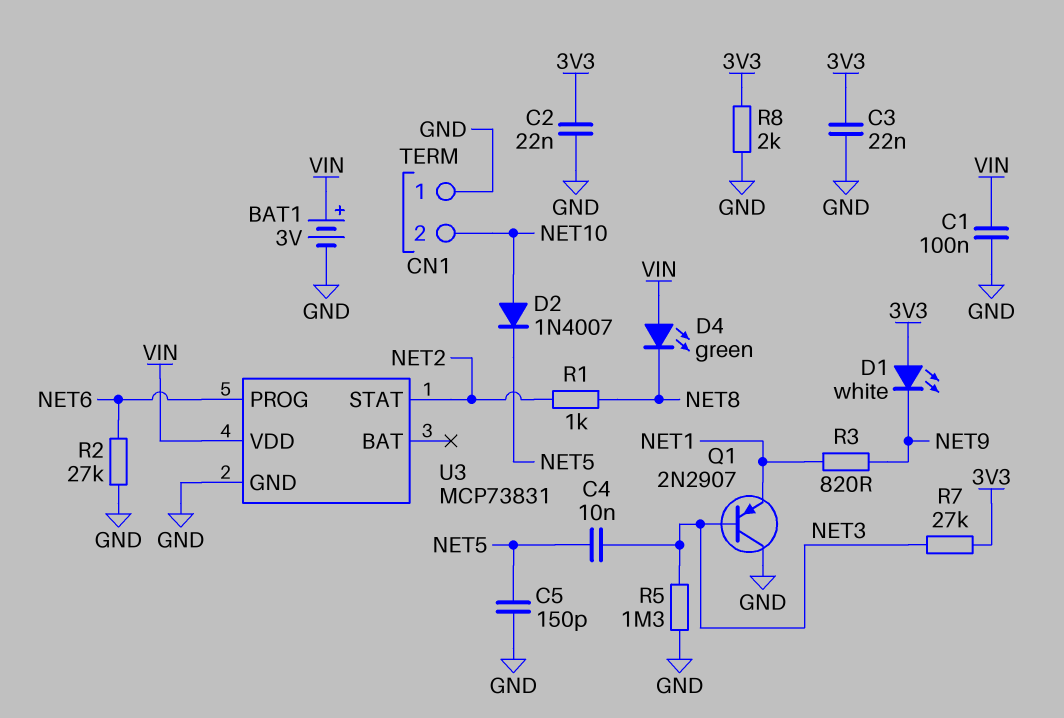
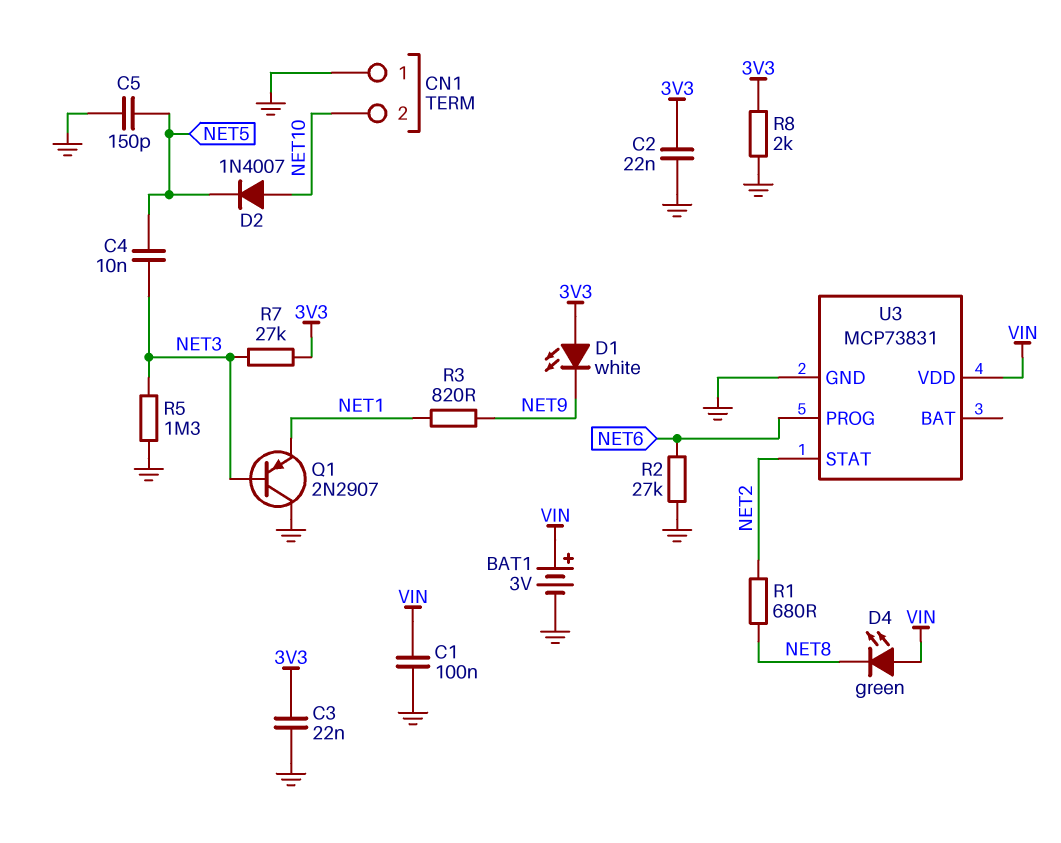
R1: 1k (NET2, NET8) -> 680 (NET2, NET8)

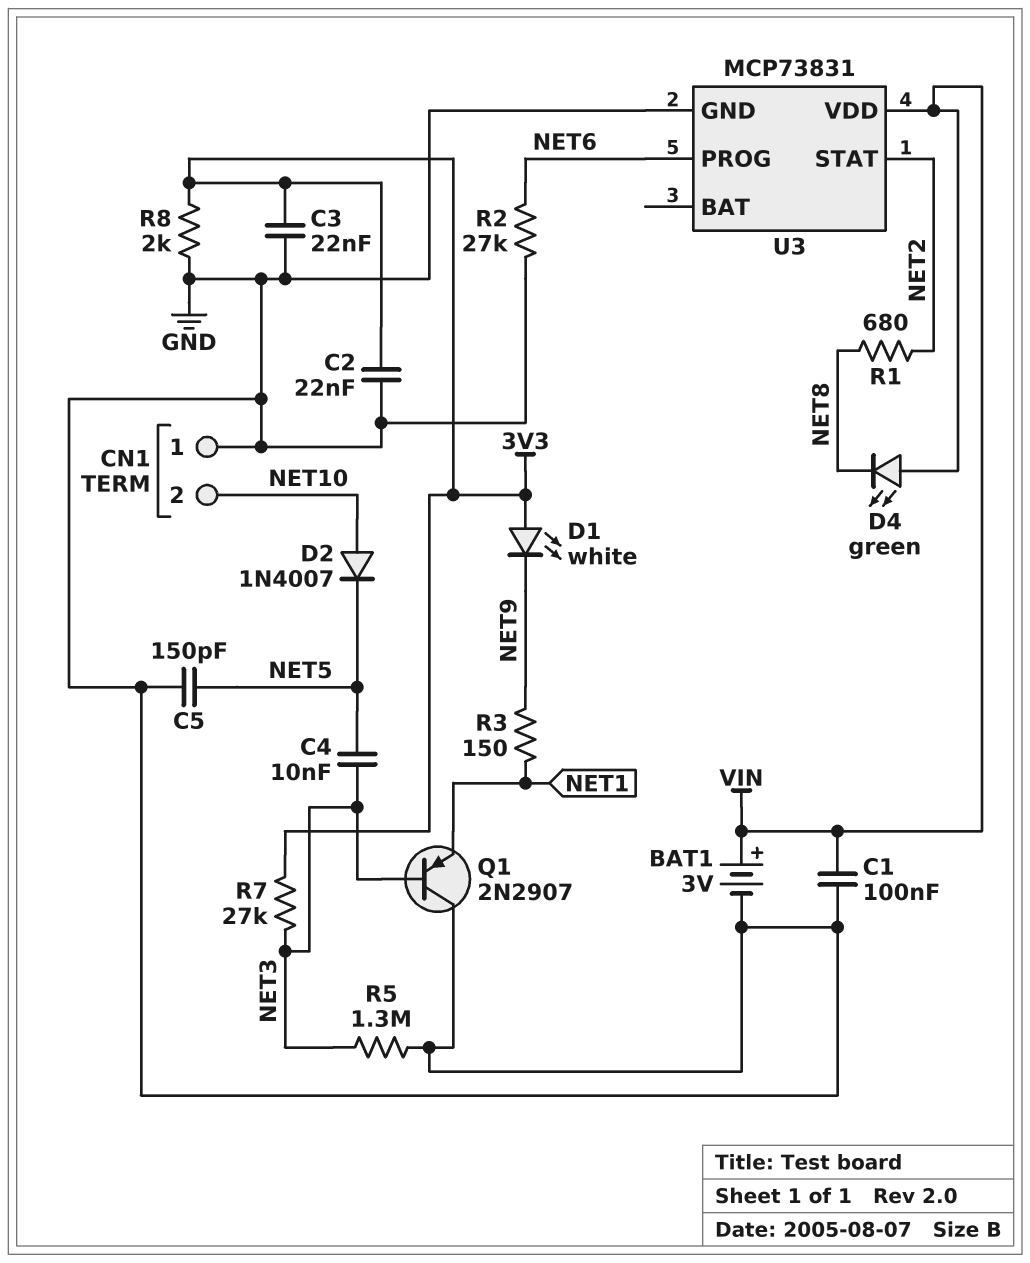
R3: 820 (NET1, NET9) -> 150 (NET1, NET9)

